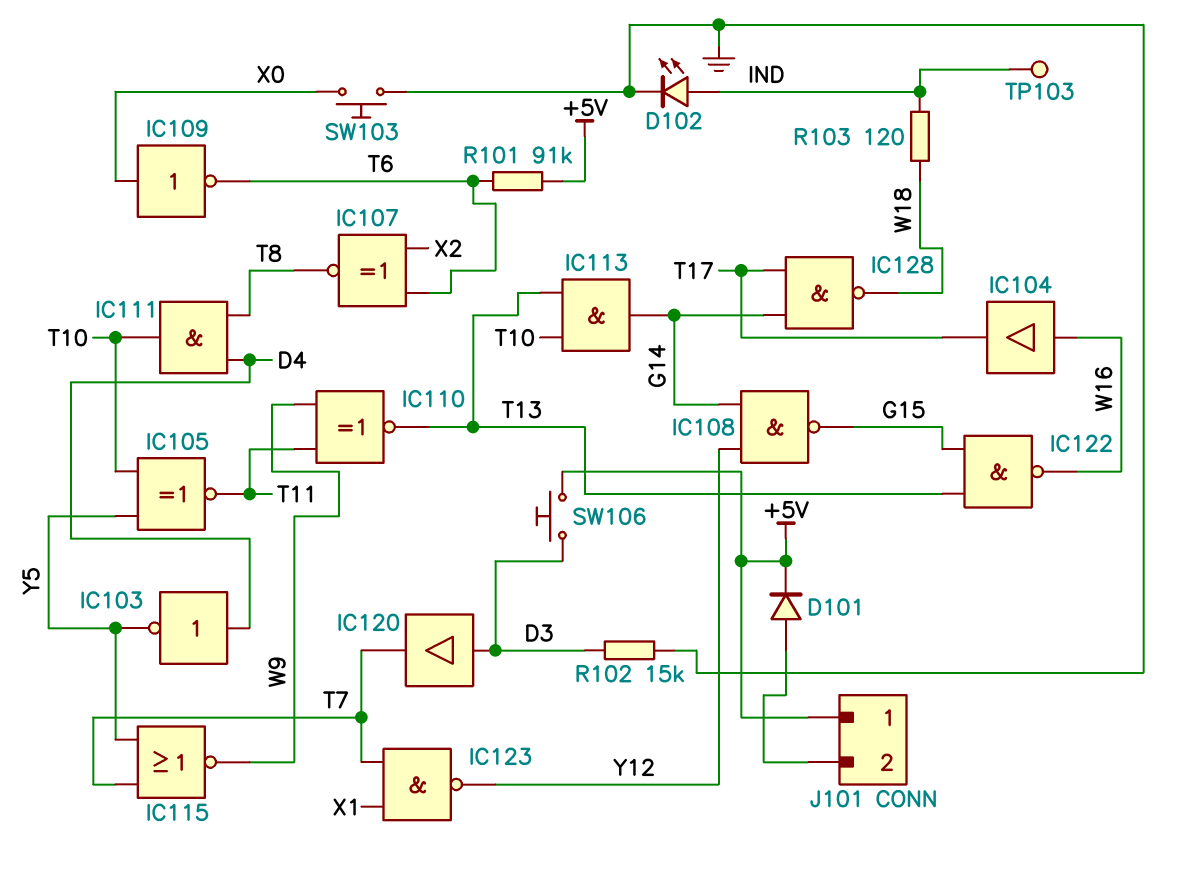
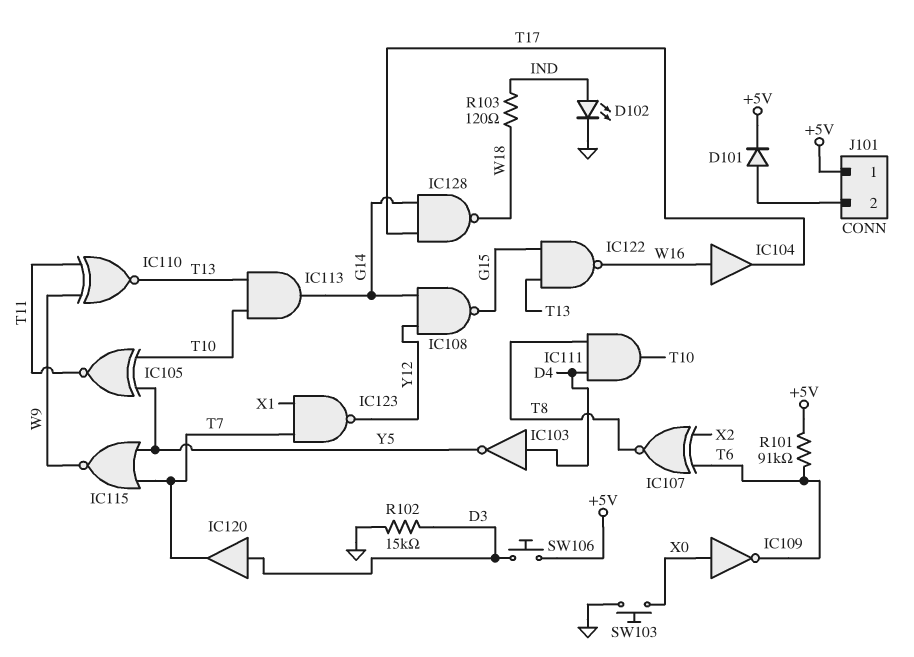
TP103: test point (IND) -> none

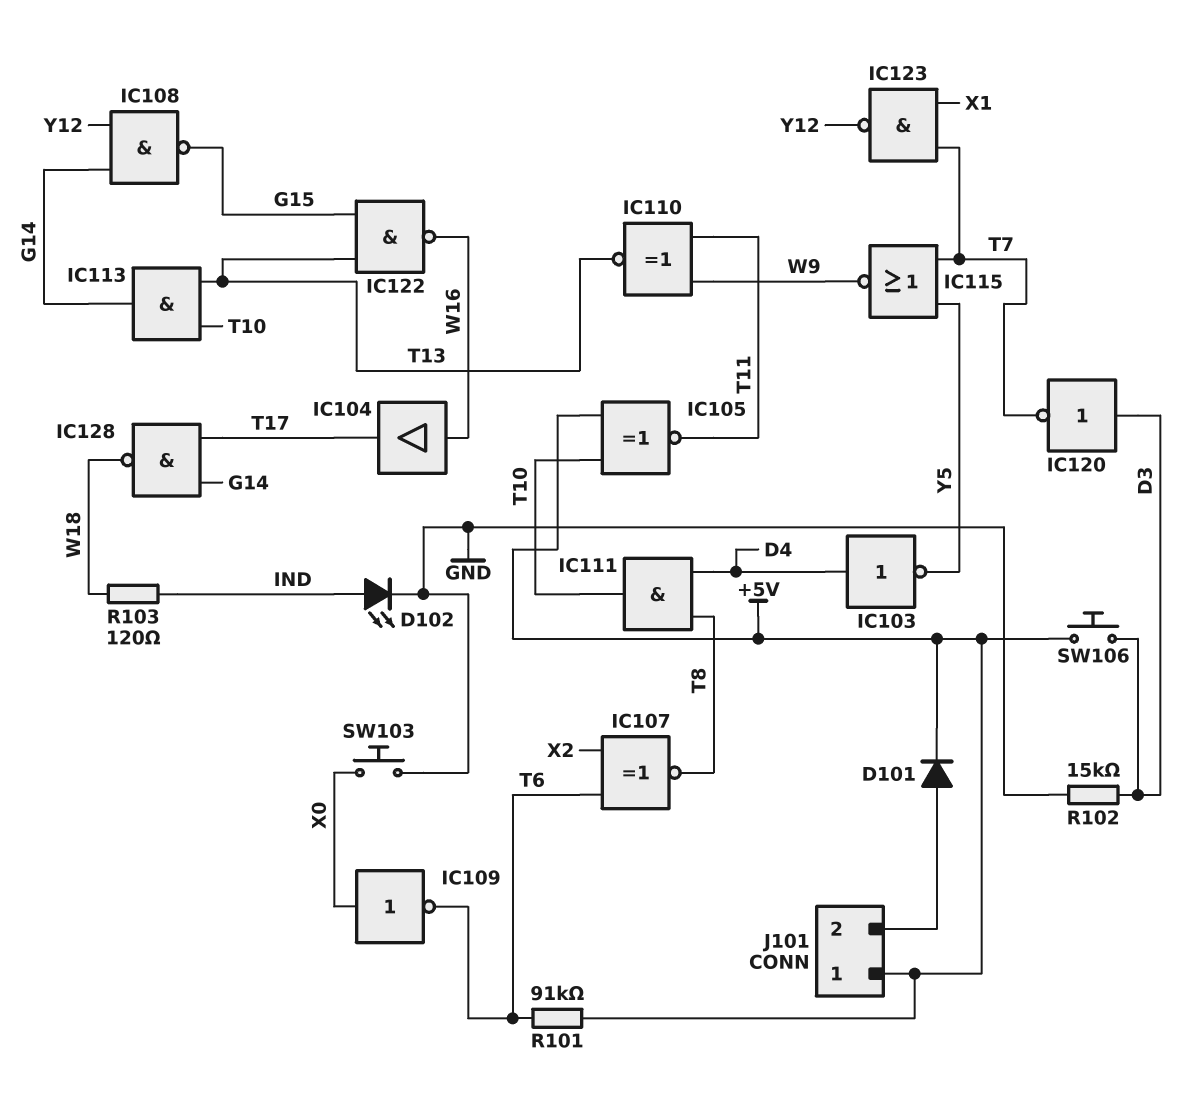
IC105: XNOR (in T10, in Y5, out T11) -> XNOR (in +5V, in T10, out T11)
IC120: buffer (in D3, out T7) -> NOT (in D3, out T7)

